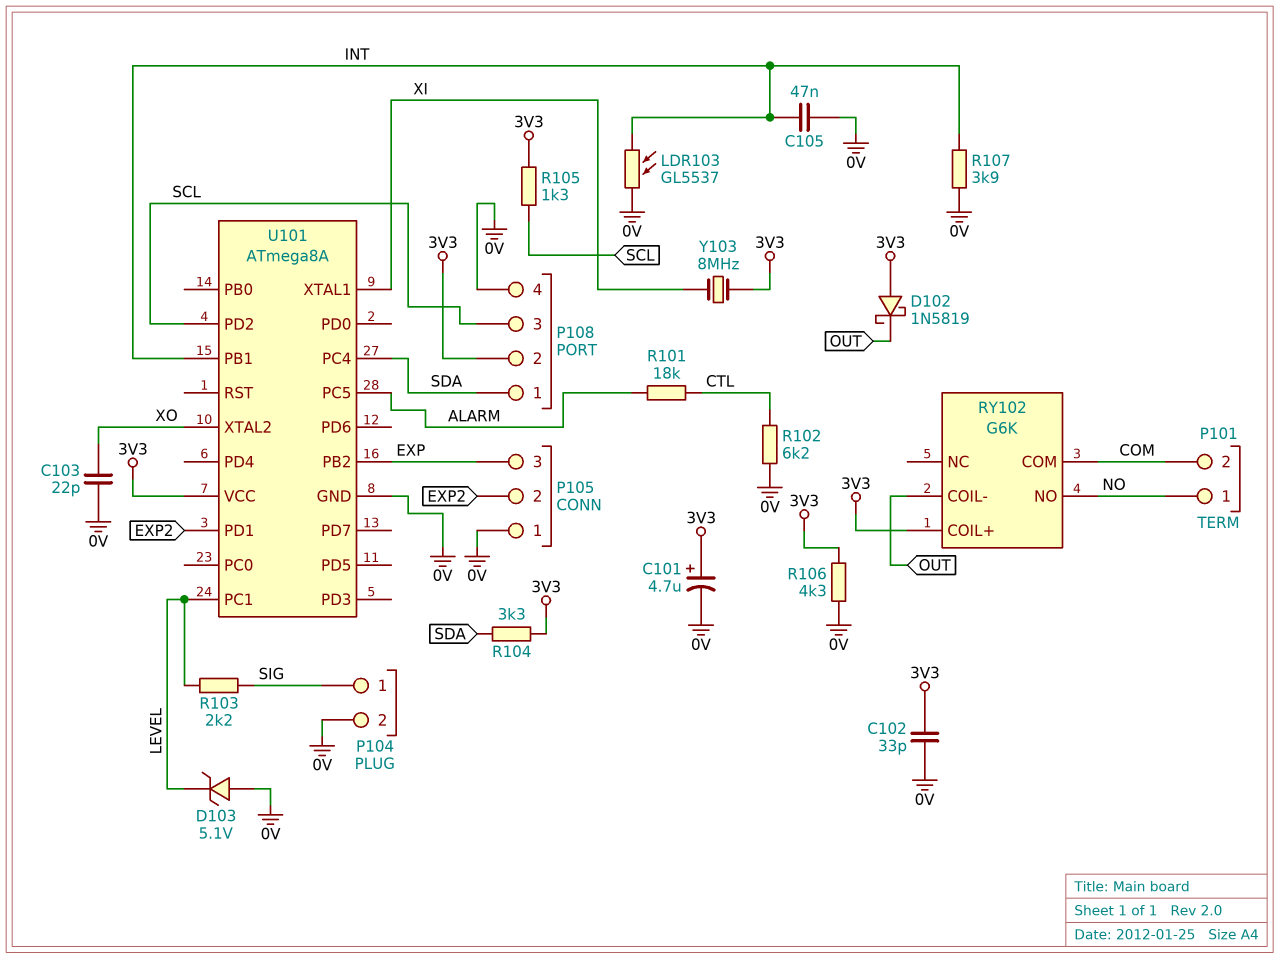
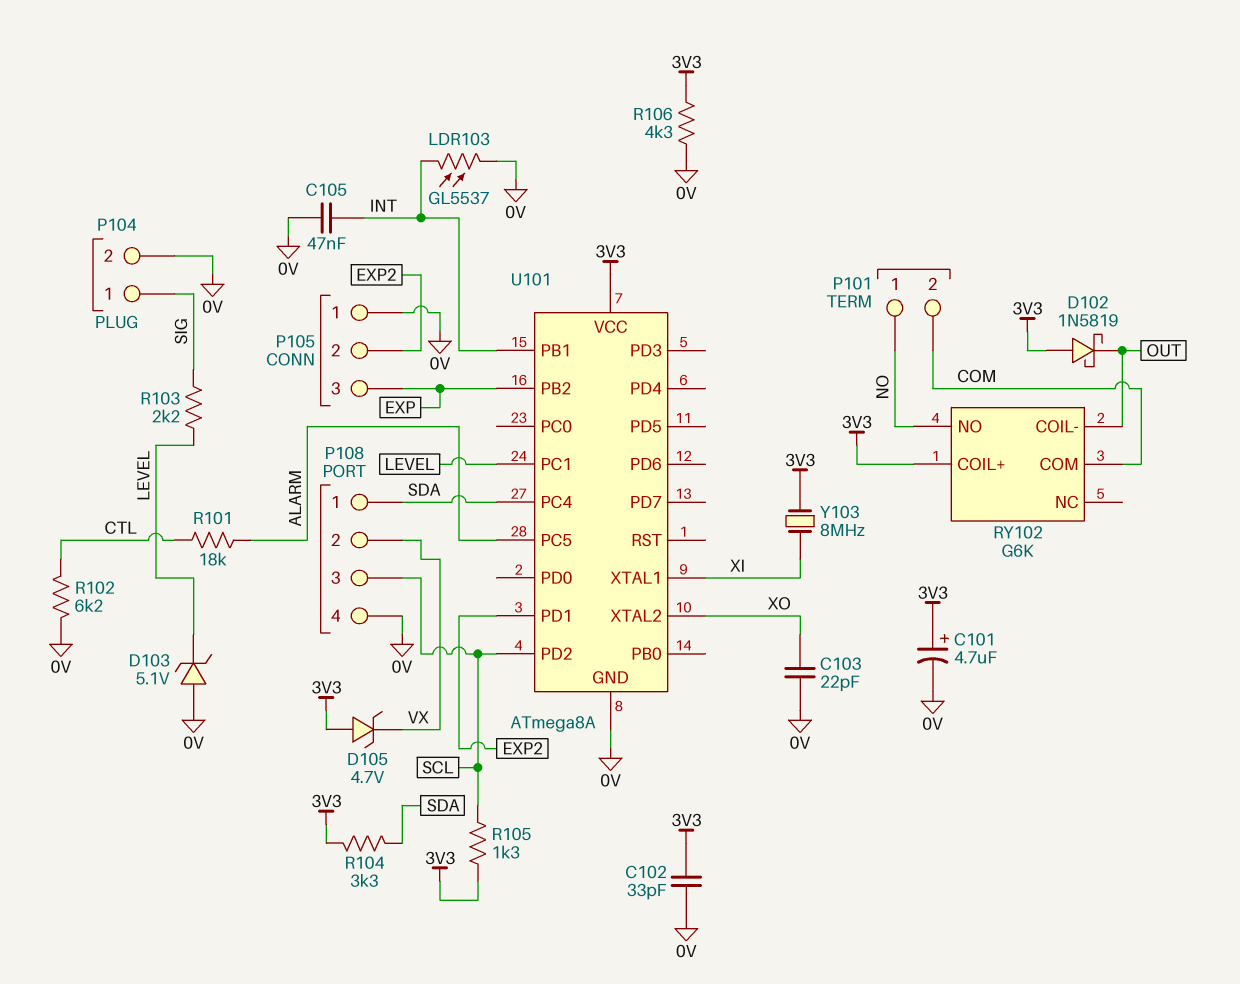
D105: none -> zener 4.7V (A 3V3, K VX)
P108 pin 2: 3V3 -> VX
R107: 3.9k (0V, INT) -> none

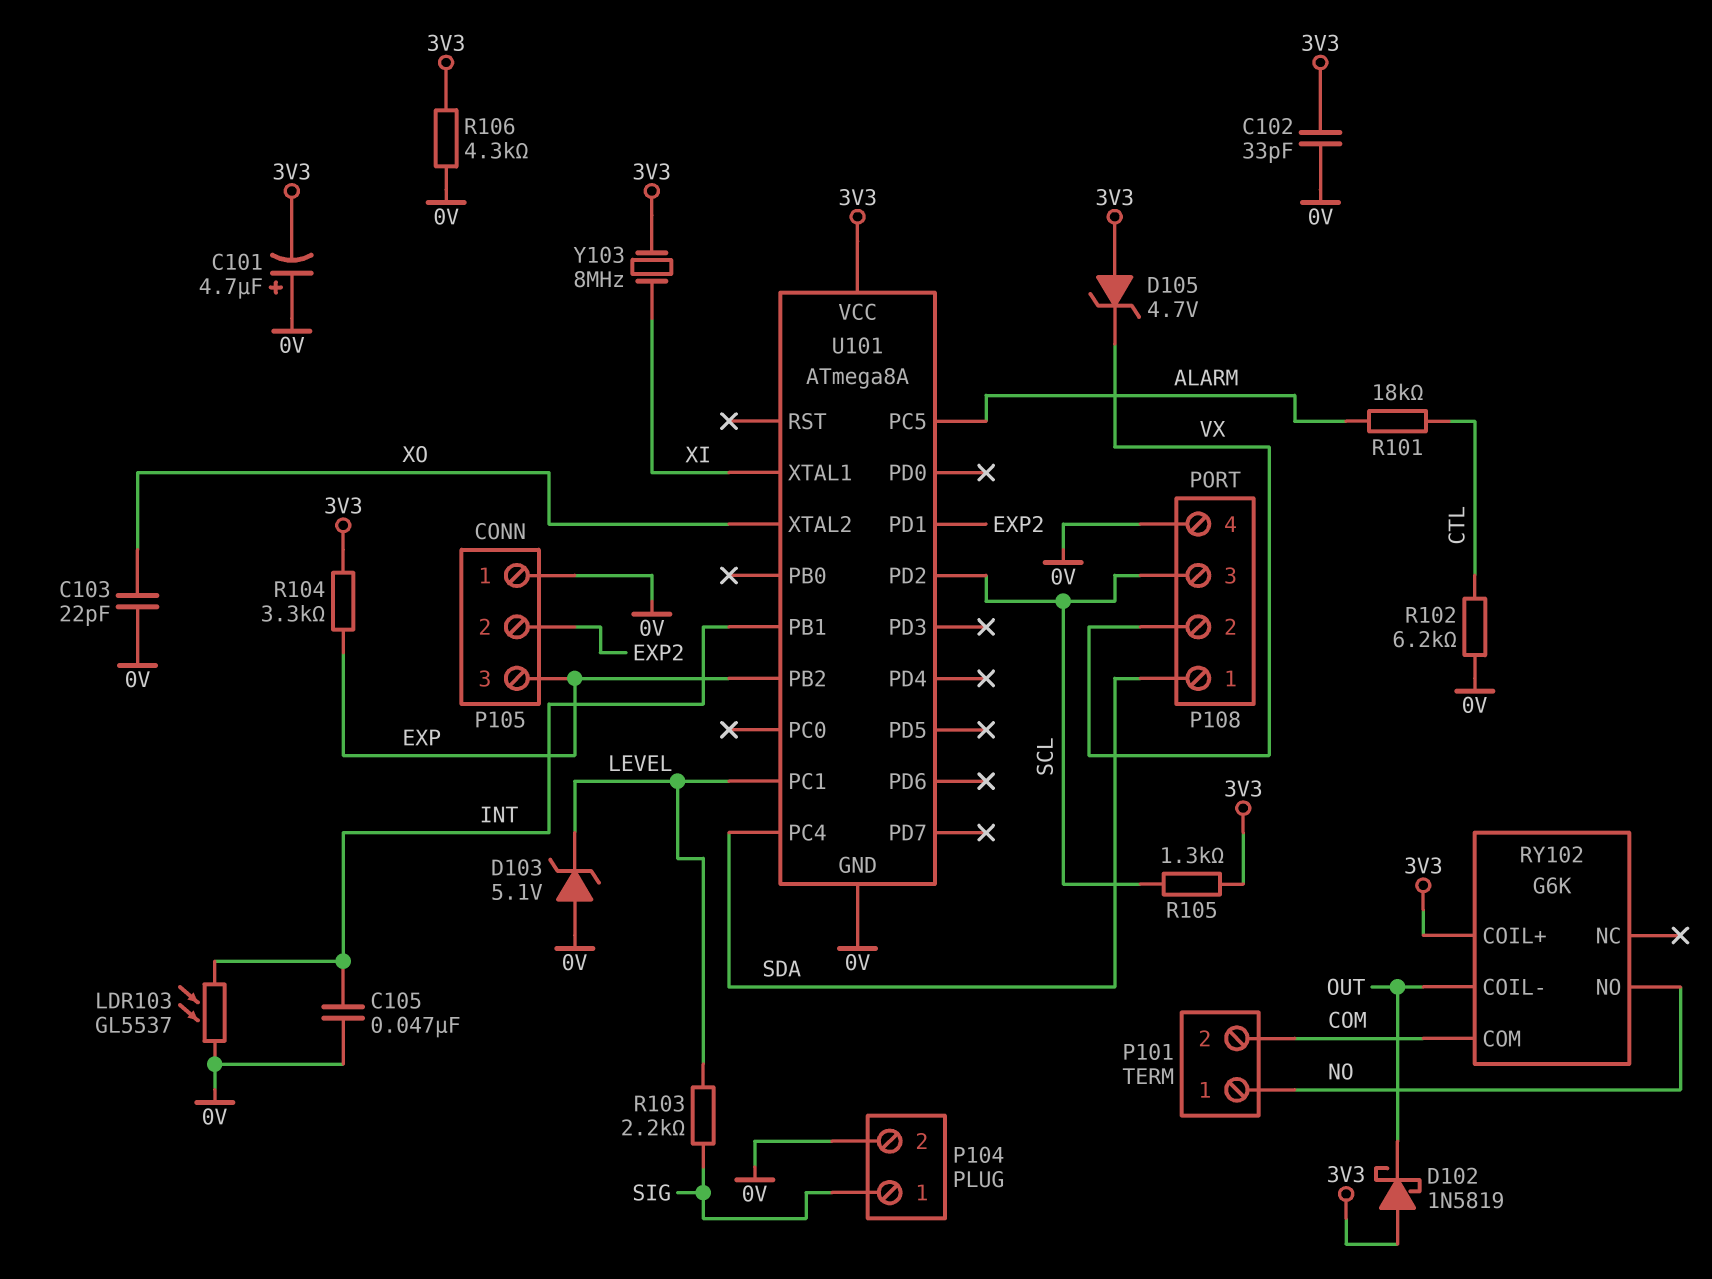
C101: 4.7uF (plus 3V3, minus 0V) -> 4.7uF (plus 0V, minus 3V3)
R104: 3.3k (3V3, SDA) -> 3.3k (3V3, EXP)

